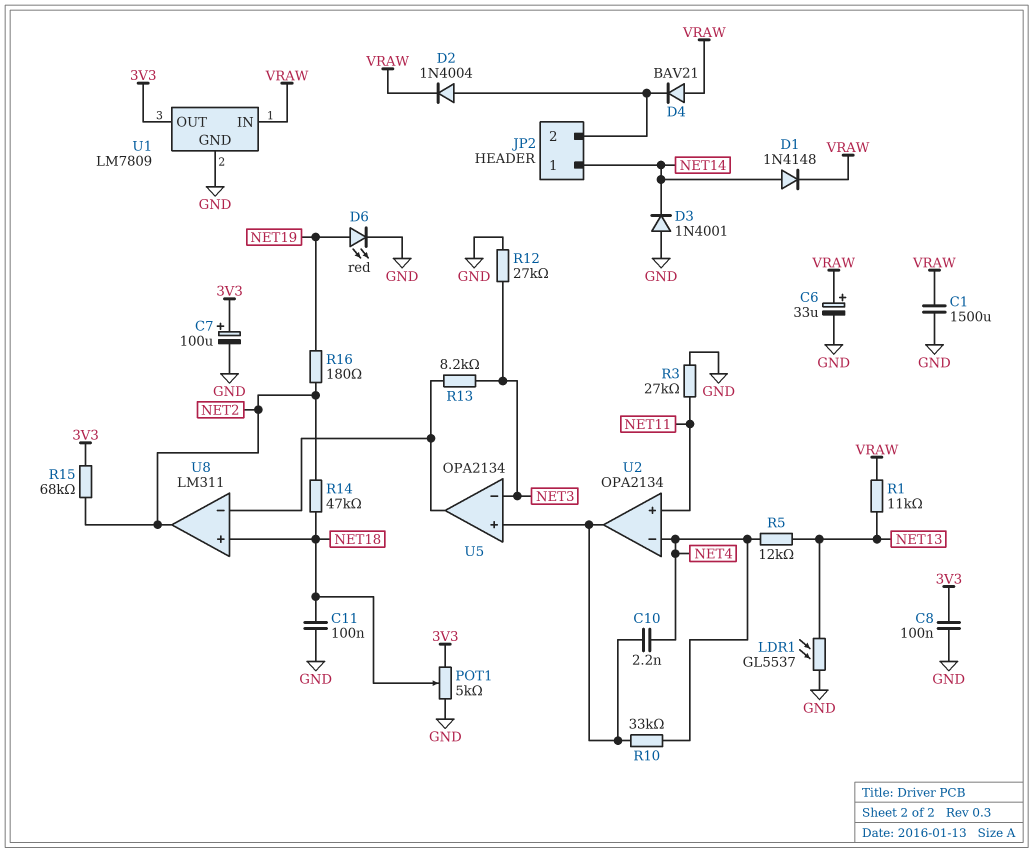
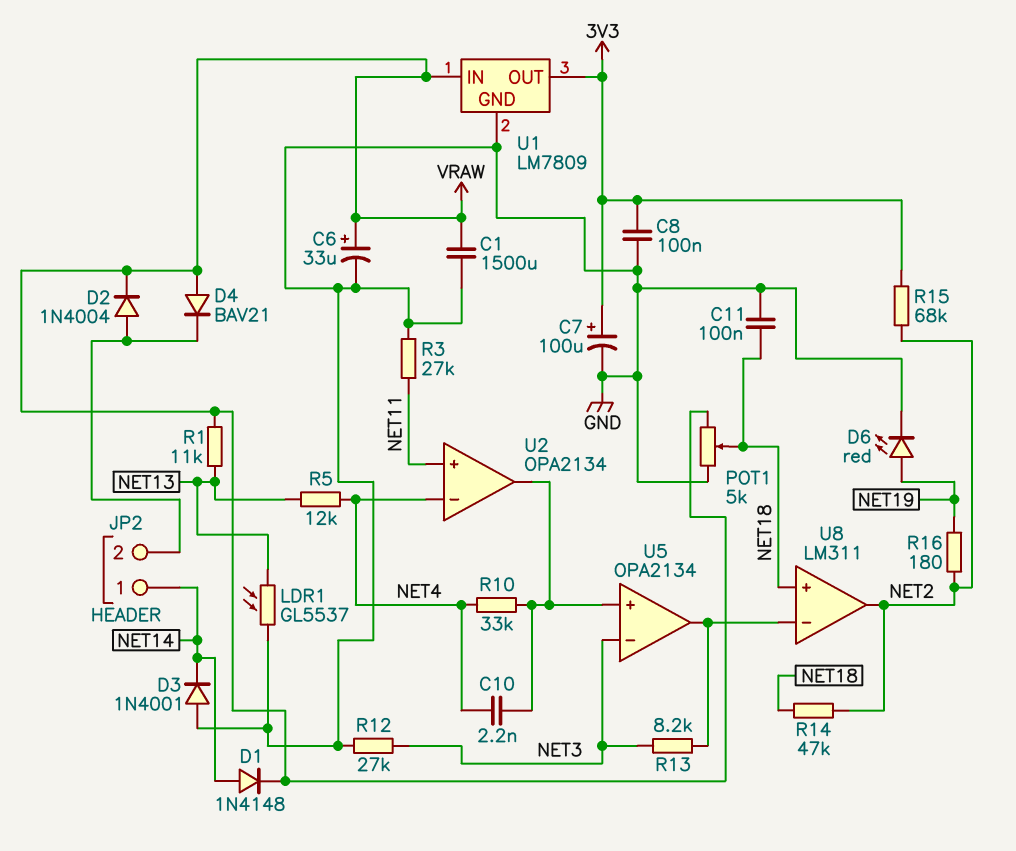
POT1: 5k (3V3, GND, wiper NET18) -> 5k (GND, VRAW, wiper NET18)

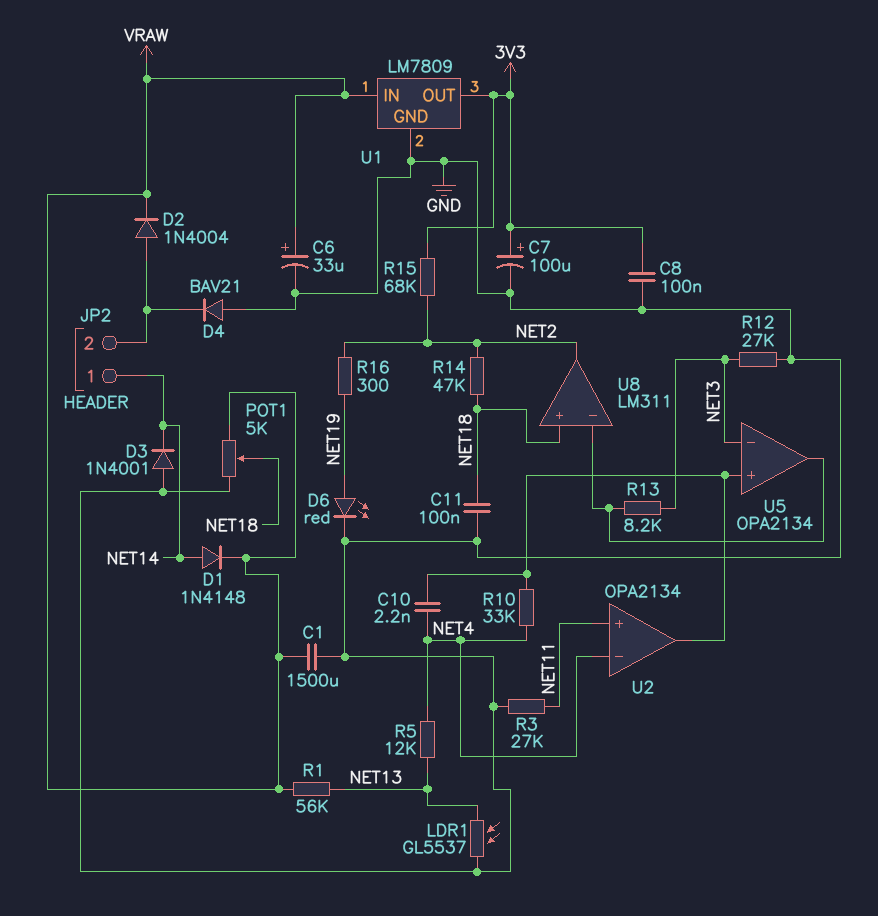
D4: diode BAV21 (A VRAW, K JP2/2) -> diode BAV21 (A GND, K JP2/2)
R1: 11k (NET13, VRAW) -> 56k (NET13, VRAW)
R16: 180 (NET2, NET19) -> 300 (NET2, NET19)

